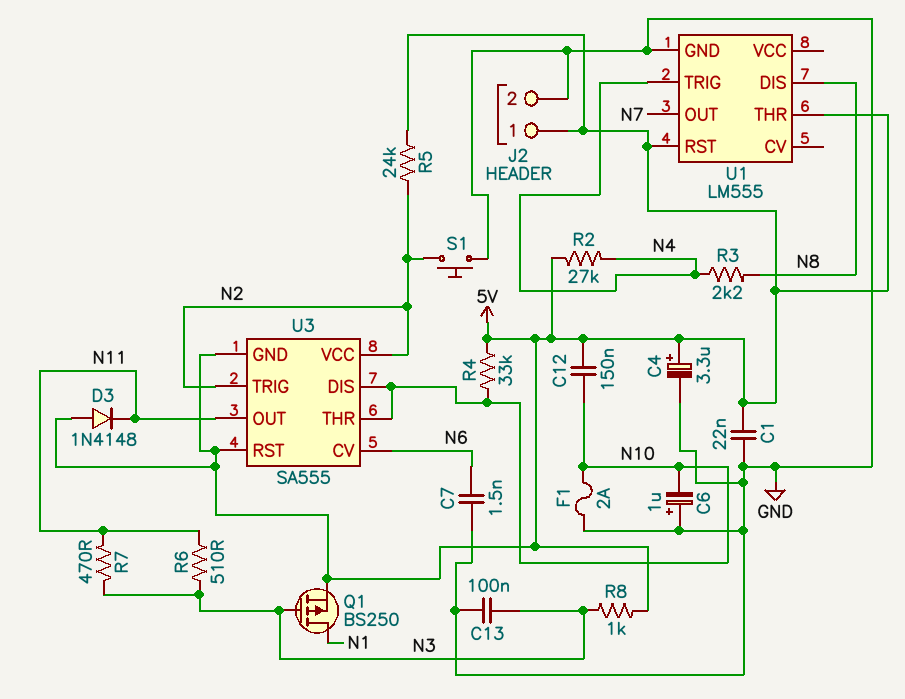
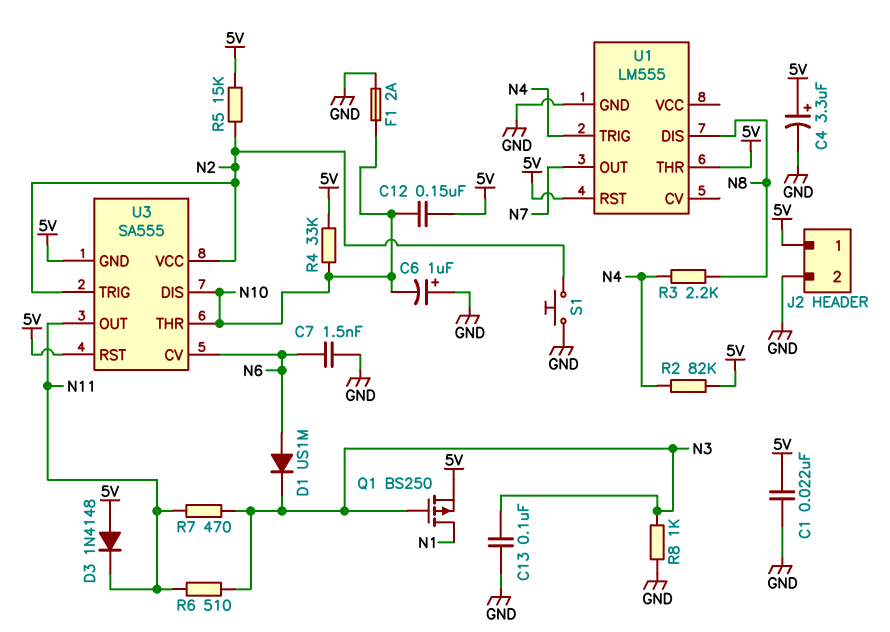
D1: none -> diode US1M (A N6, K N3)
R2: 27k (5V, N4) -> 82k (5V, N4)
R5: 24k (5V, N2) -> 15k (5V, N2)
R8: 1k (5V, N3) -> 1k (GND, N3)

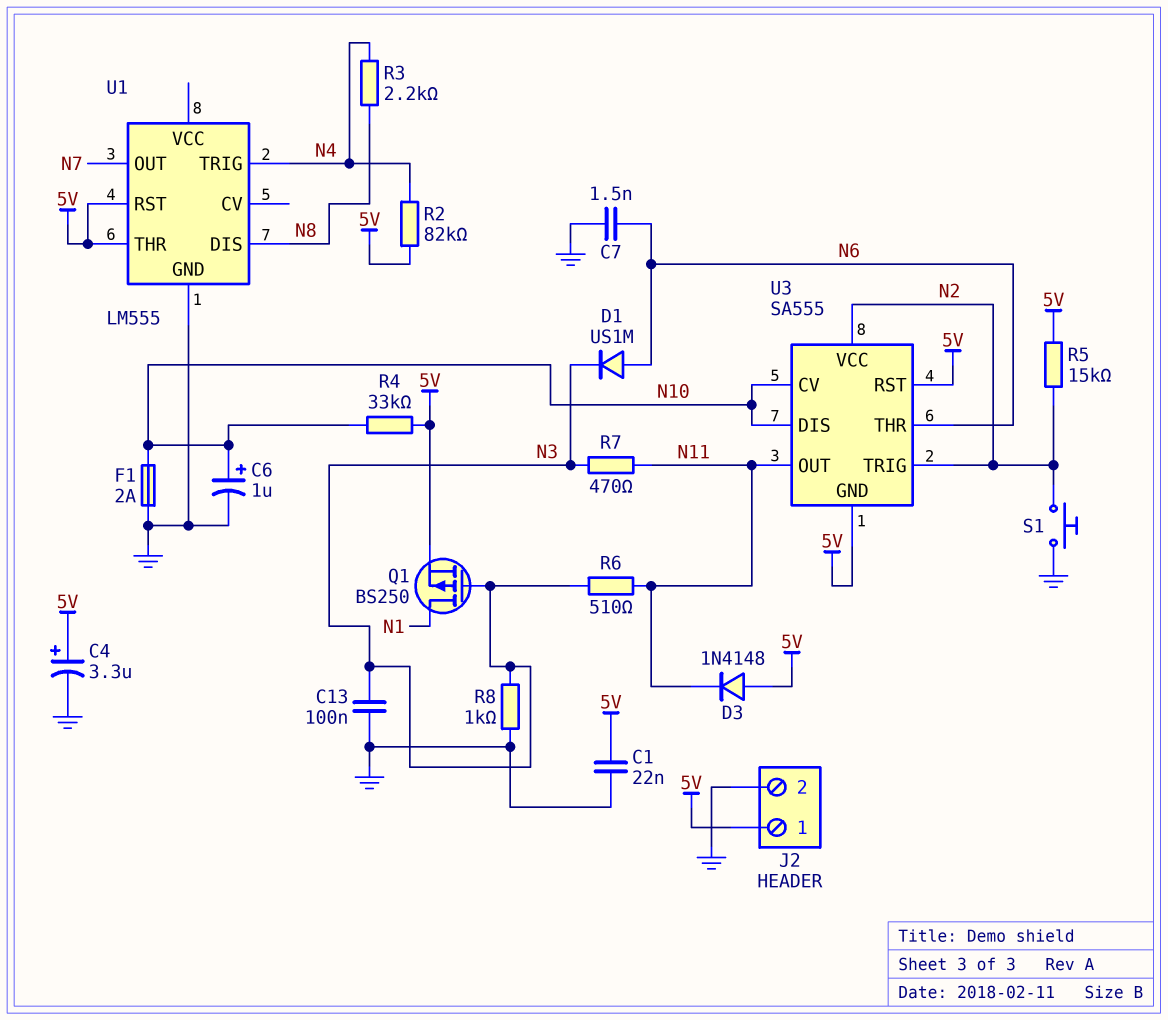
C6: 1uF (plus GND, minus N10) -> 1uF (plus N10, minus GND)
C12: 150nF (5V, N10) -> none
U3 pin CV: N6 -> N10
U3 pin THR: N10 -> N6

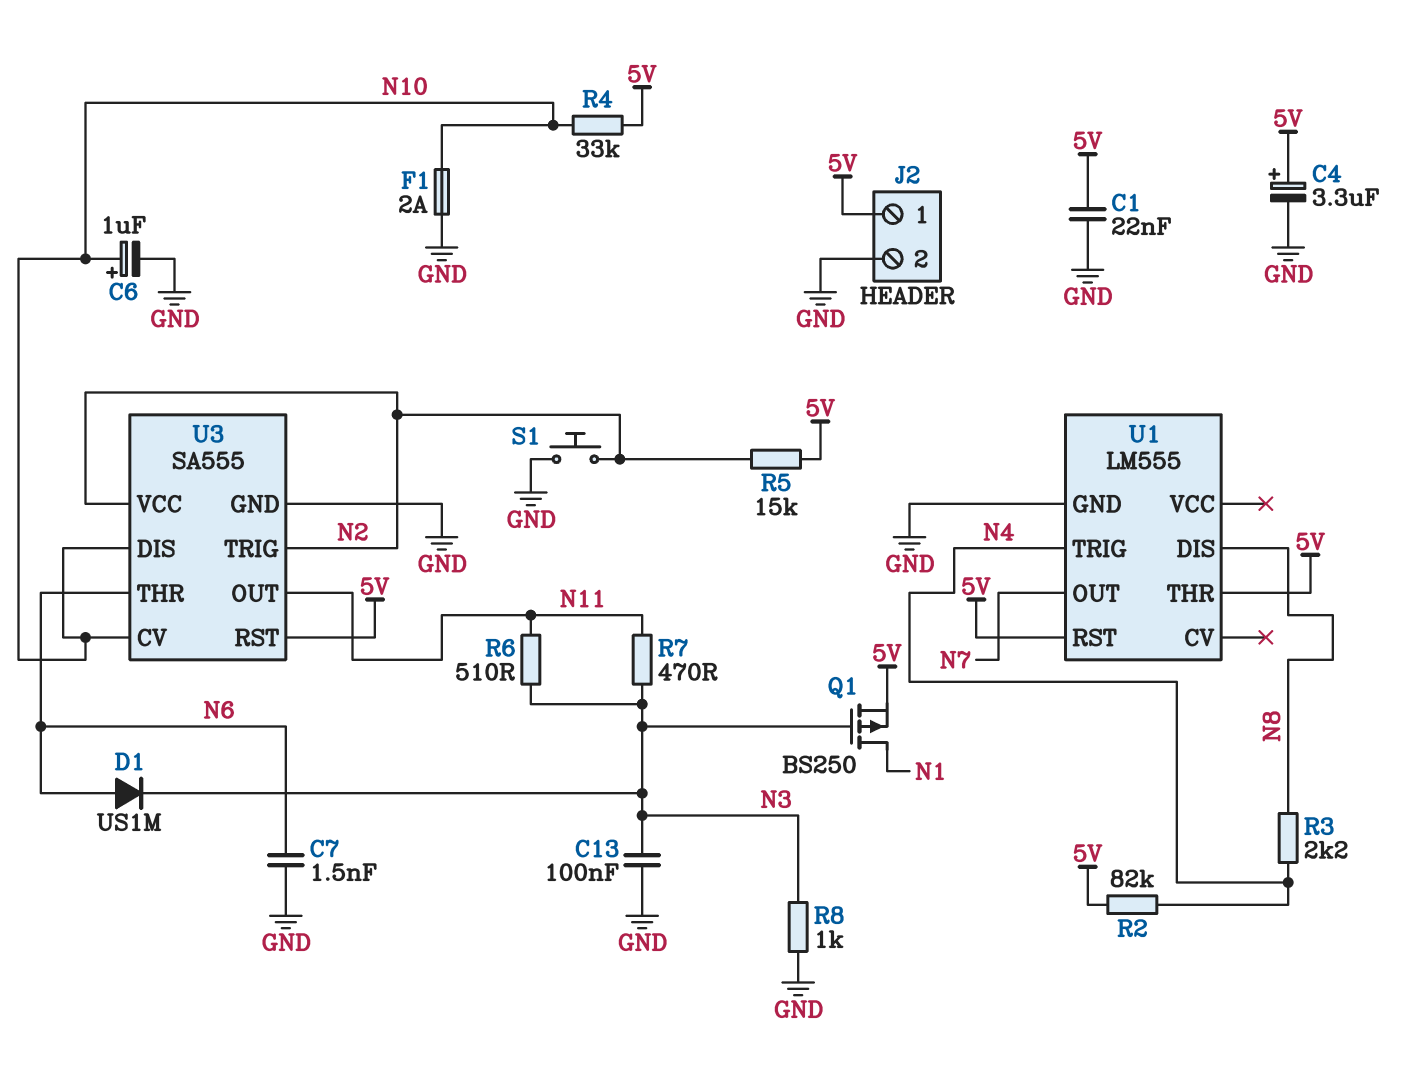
D3: diode 1N4148 (A 5V, K N11) -> none
U3 pin GND: 5V -> GND

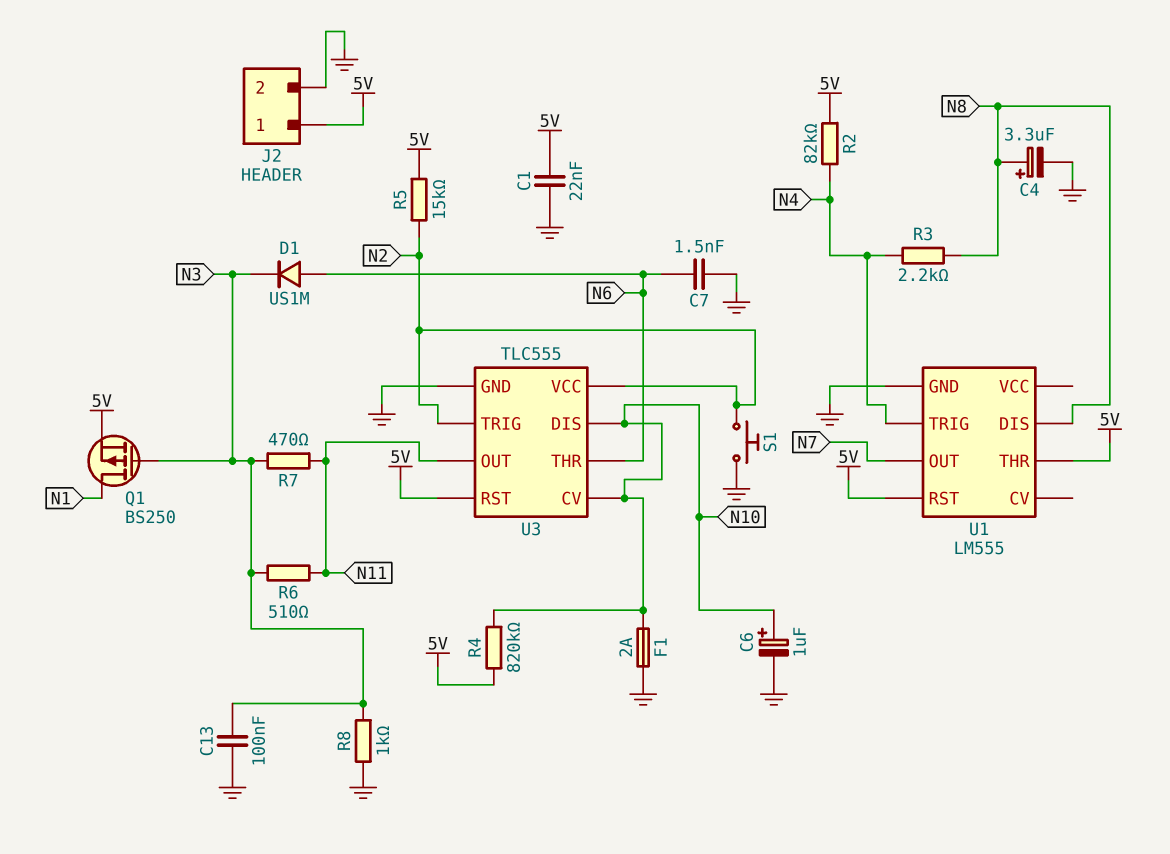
C4: 3.3uF (plus 5V, minus GND) -> 3.3uF (plus N8, minus GND)
R4: 33k (5V, N10) -> 820k (5V, N10)
U3: SA555 -> TLC555

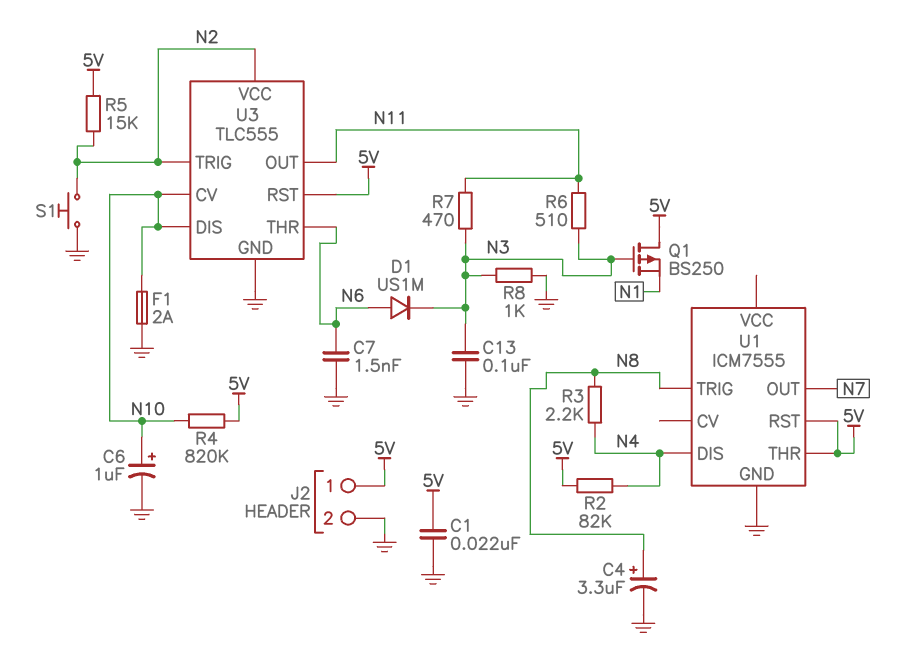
Q1: PMOS BS250 (G N3, D N1, S 5V) -> PMOS BS250 (G N3, D 5V, S N1)
U1: LM555 -> ICM7555
U1 pin DIS: N8 -> N4
U1 pin TRIG: N4 -> N8

